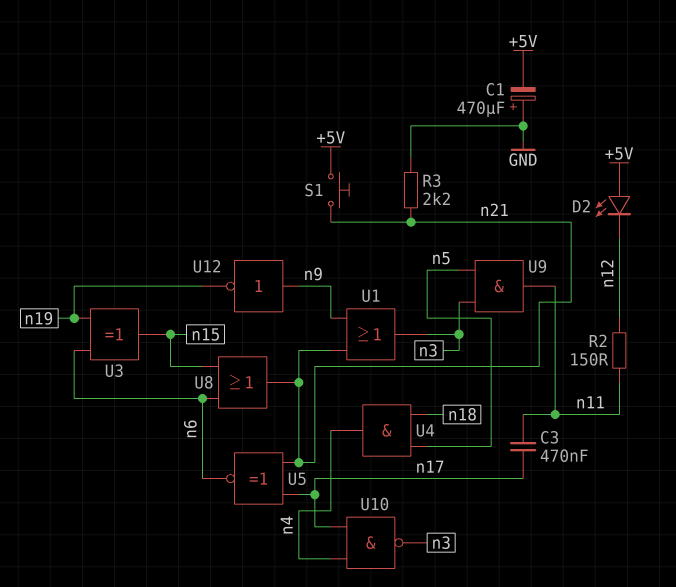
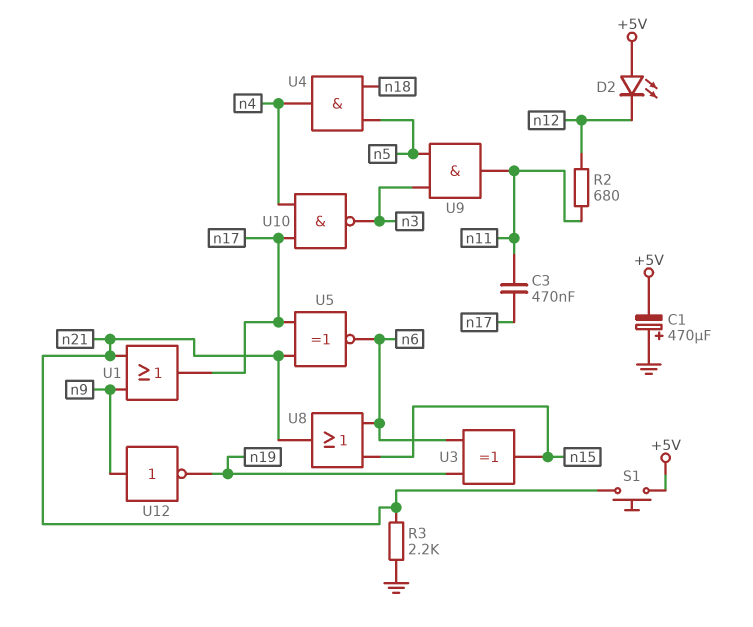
R2: 150 (n11, n12) -> 680 (n11, n12)
U1: OR (in n9, in n21, out n3) -> OR (in n9, in n21, out n17)

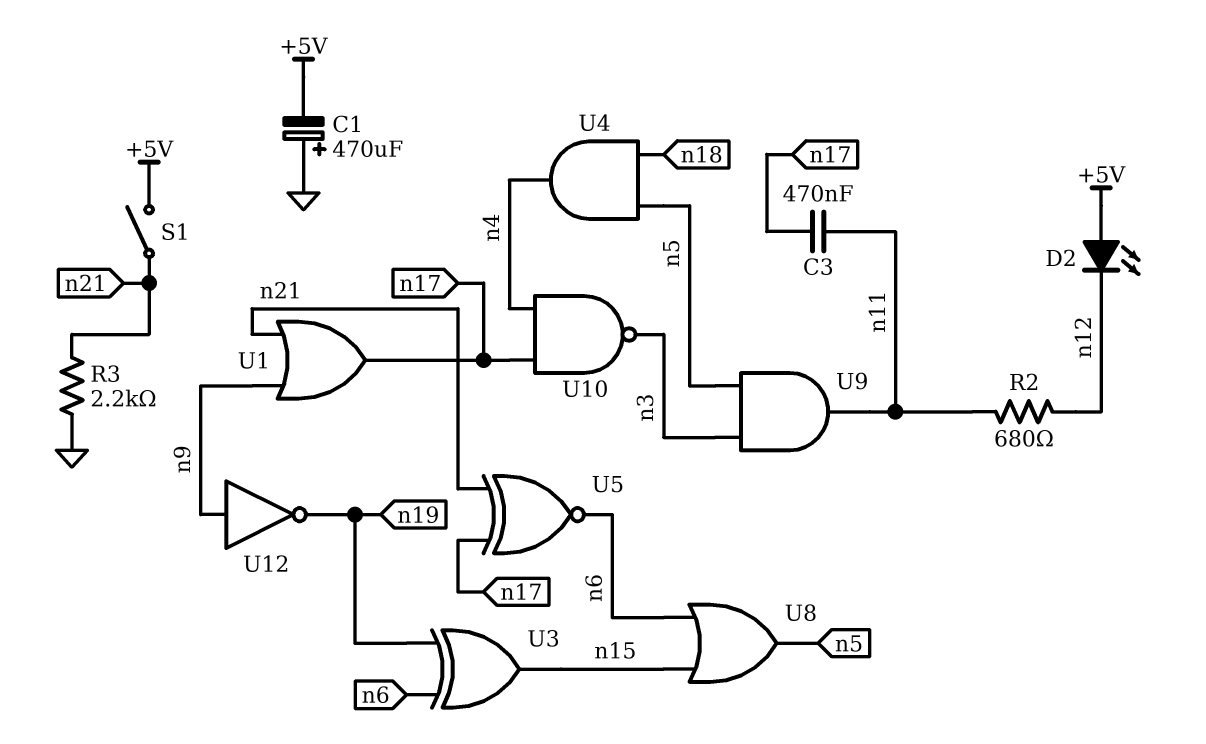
S1: button (+5V, n21) -> switch (+5V, n21)
U8: OR (in n6, in n15, out n21) -> OR (in n6, in n15, out n5)

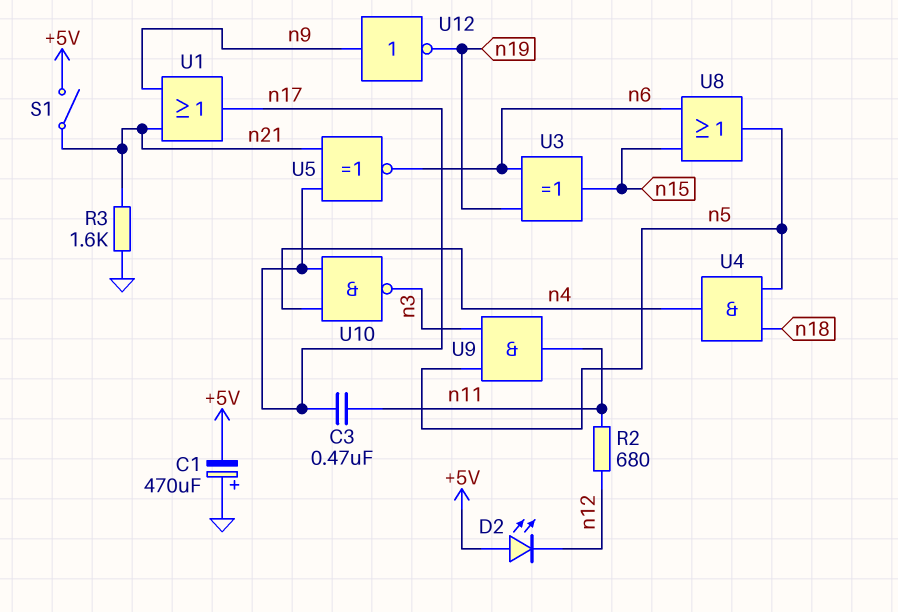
R3: 2.2k (GND, n21) -> 1.6k (GND, n21)

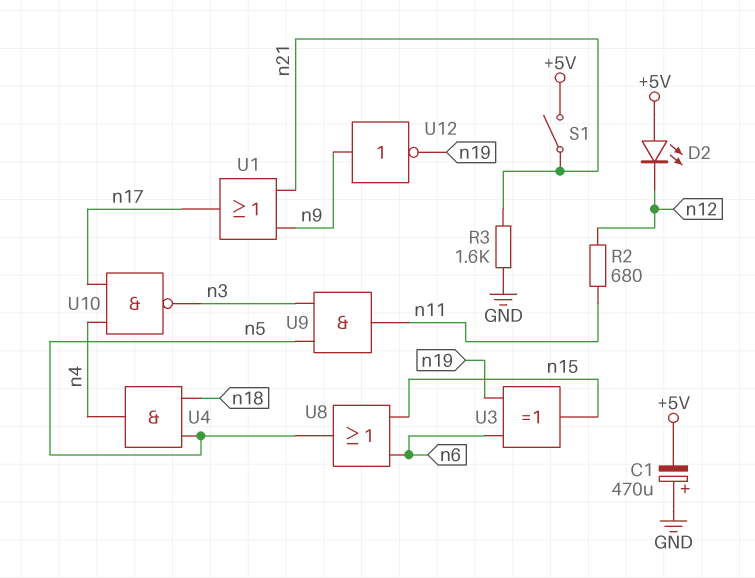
C3: 470nF (n11, n17) -> none
U5: XNOR (in n17, in n21, out n6) -> none

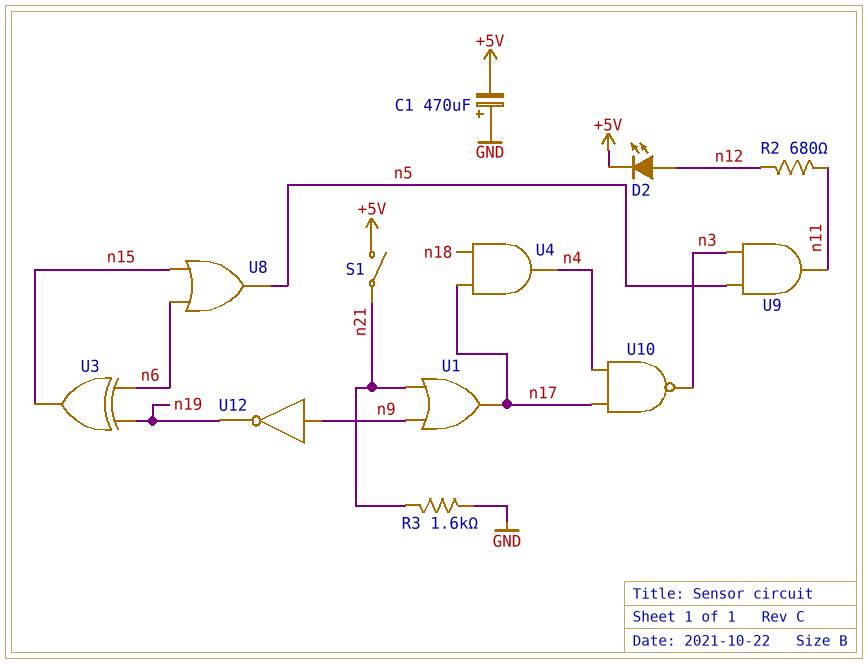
D2: LED (A +5V, K n12) -> LED (A n12, K +5V)
U4: AND (in n5, in n18, out n4) -> AND (in n17, in n18, out n4)

